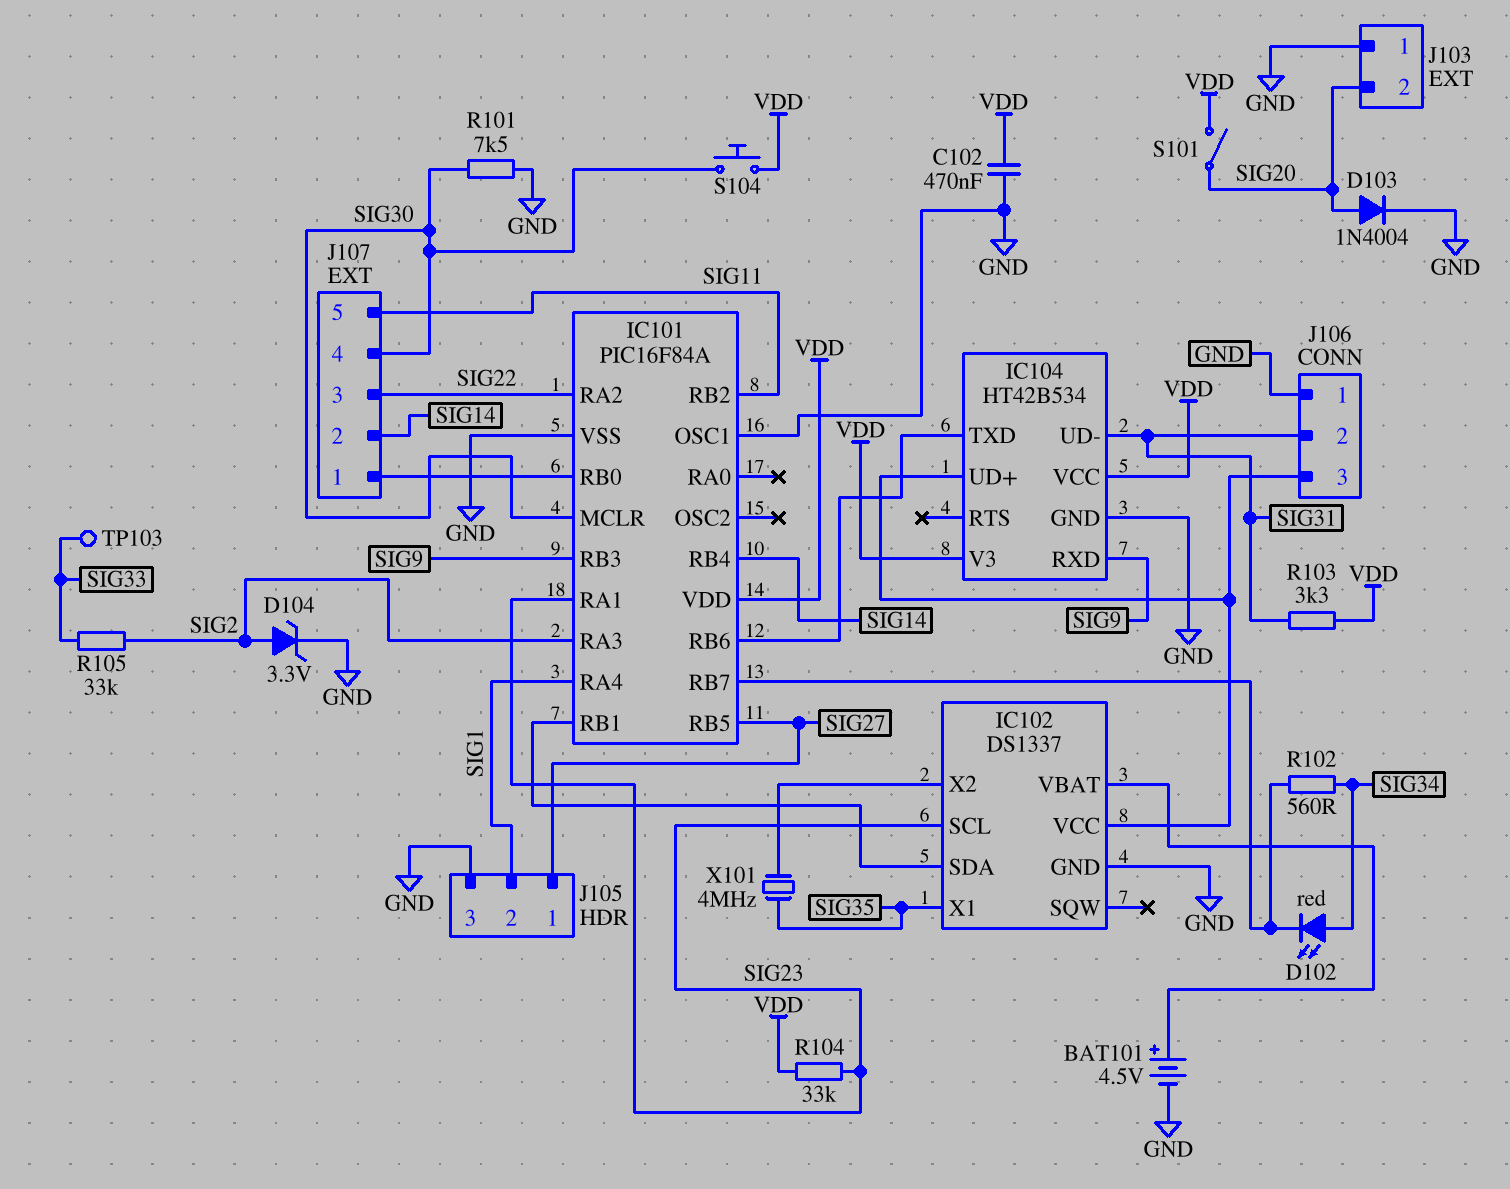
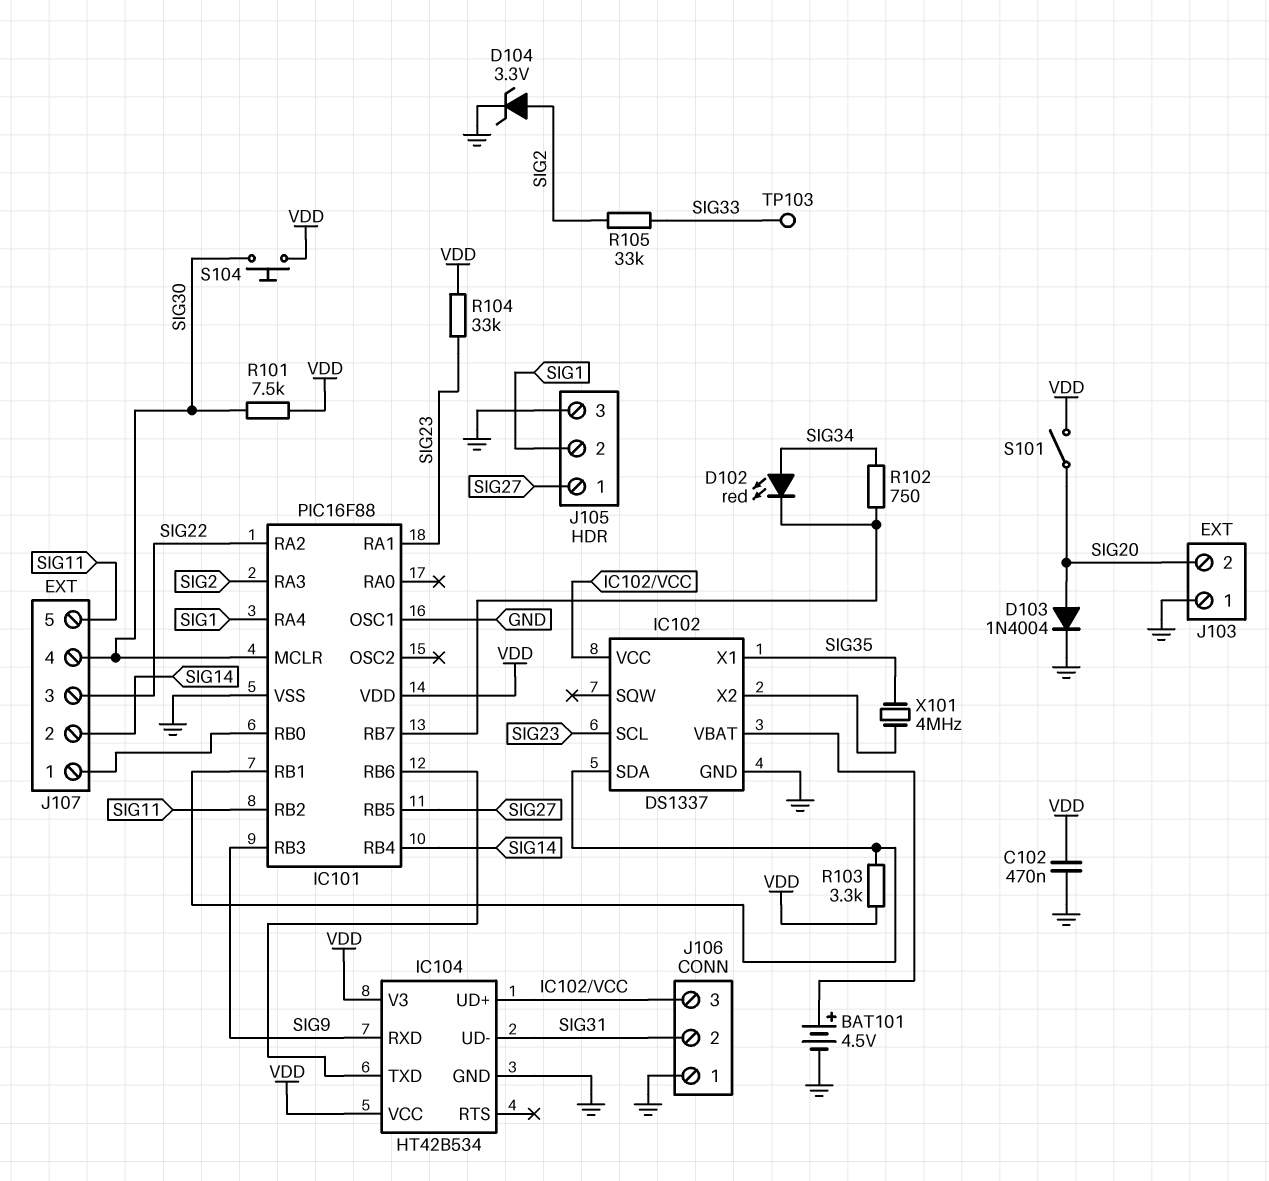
IC101: PIC16F84A -> PIC16F88
R101: 7.5k (GND, SIG30) -> 7.5k (SIG30, VDD)
R102: 560 (IC101/RB7, SIG34) -> 750 (IC101/RB7, SIG34)
R103: 3.3k (SIG31, VDD) -> 3.3k (IC101/RB1, VDD)

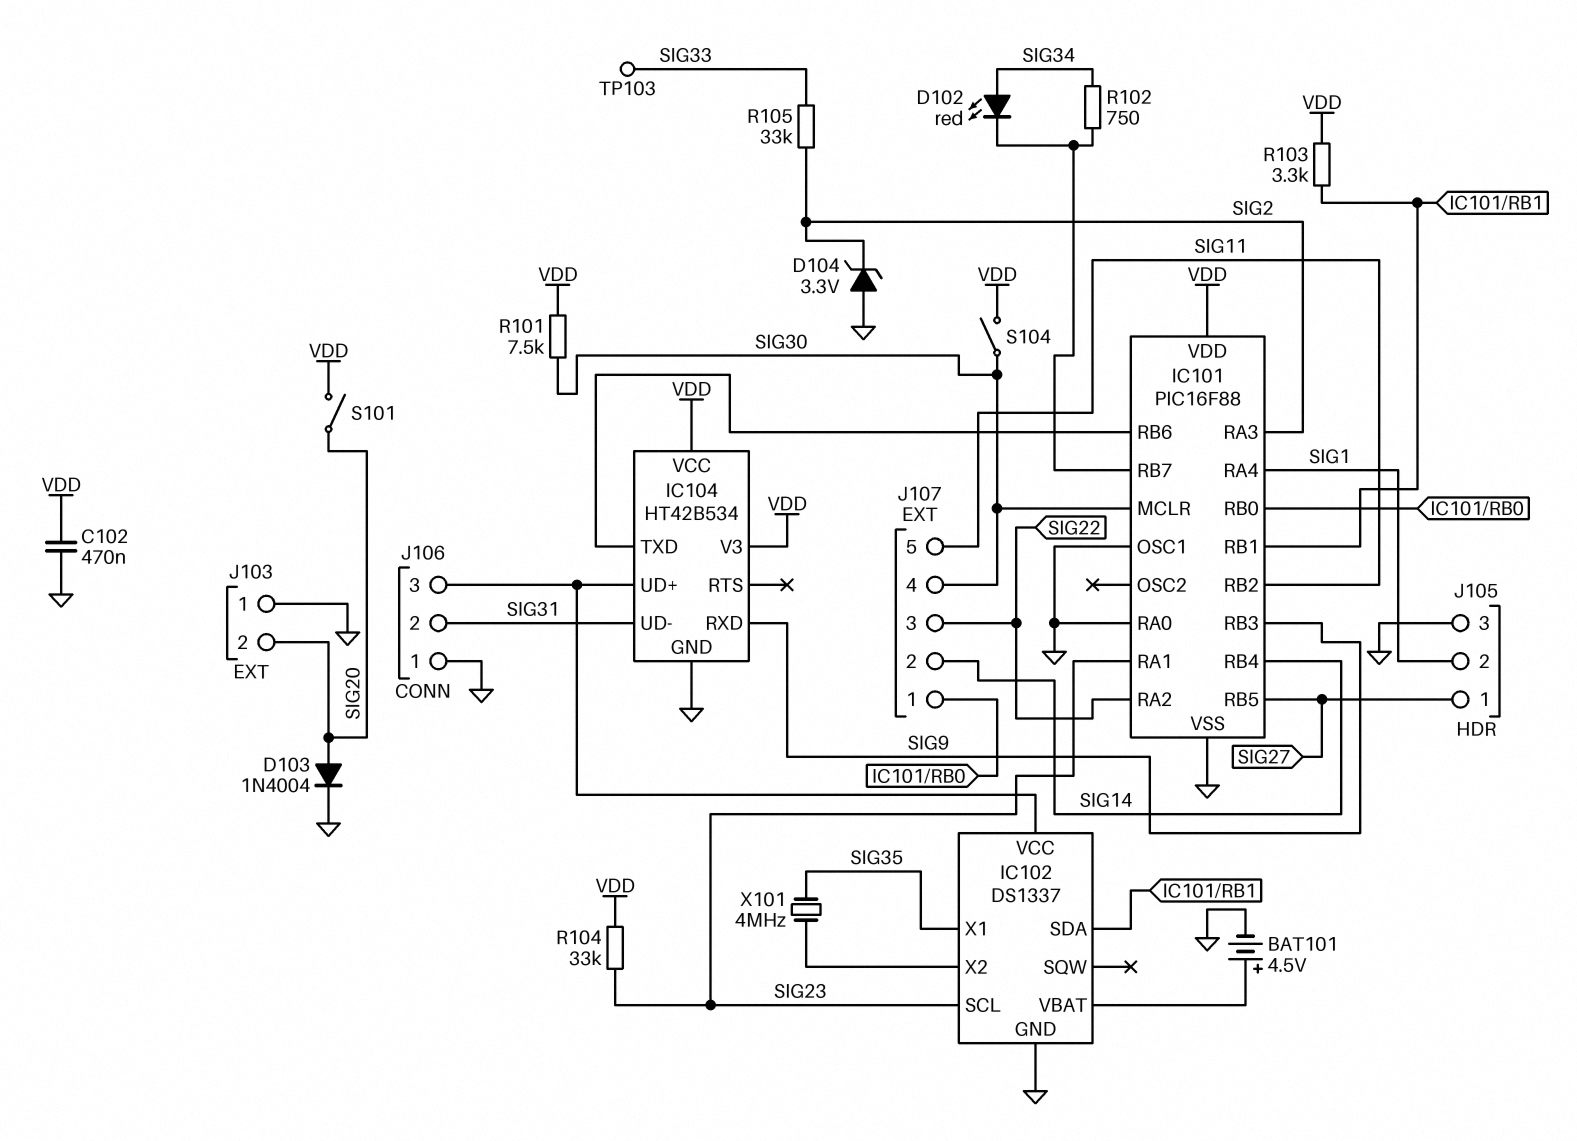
D104: zener 3.3V (A SIG2, K GND) -> zener 3.3V (A GND, K SIG2)
IC101 pin RA0: none -> GND
S104: button (SIG30, VDD) -> switch (SIG30, VDD)

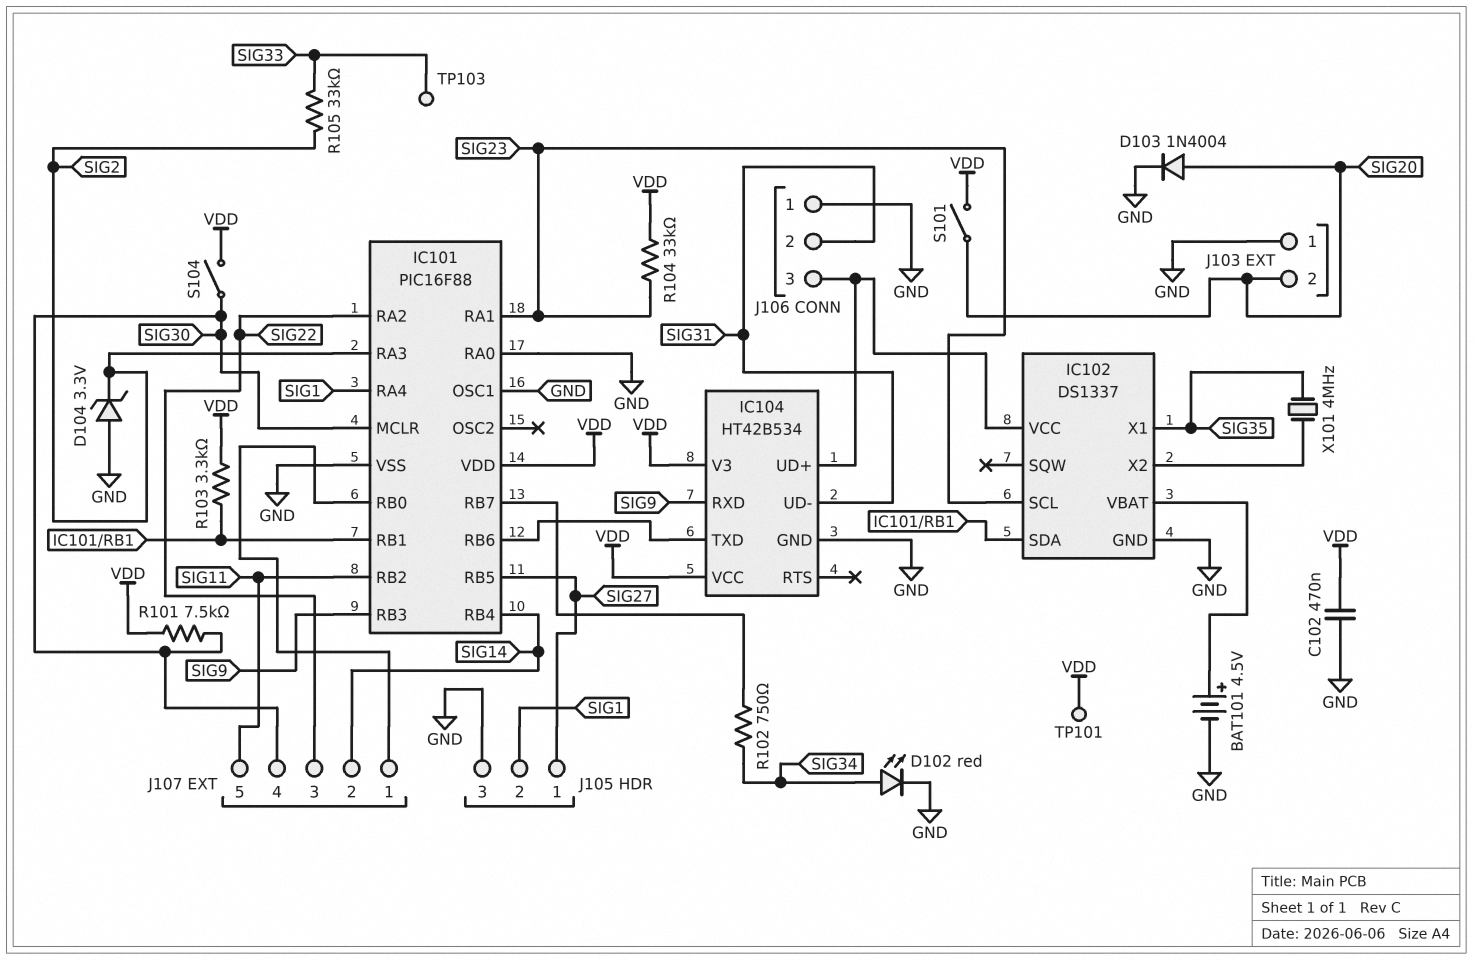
D102: LED red (A SIG34, K IC101/RB7) -> LED red (A SIG34, K GND)
TP101: none -> test point (VDD)

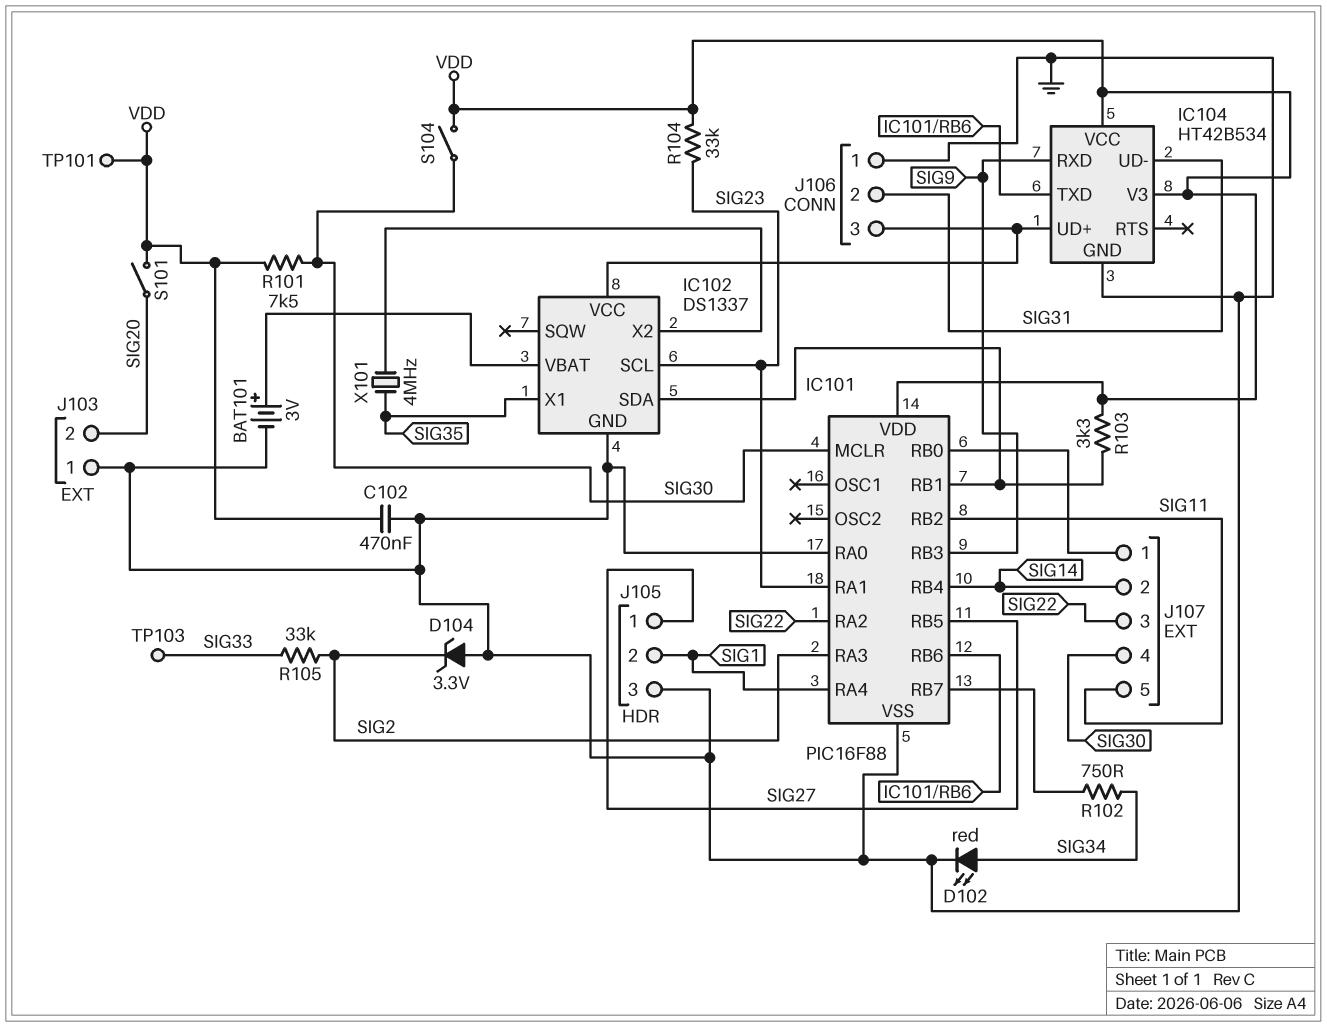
BAT101: 4.5V (plus IC102/VBAT, minus GND) -> 3V (plus IC102/VBAT, minus GND)
D103: diode 1N4004 (A SIG20, K GND) -> none
IC101 pin OSC1: GND -> none

